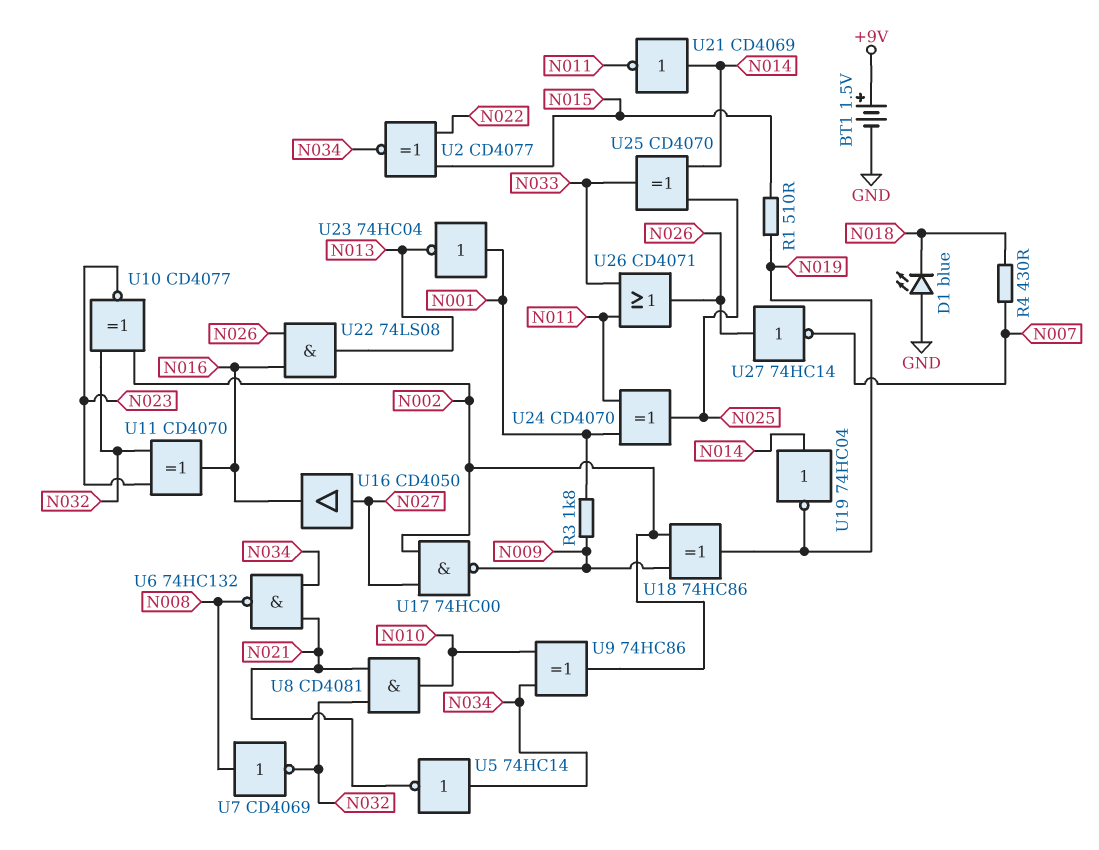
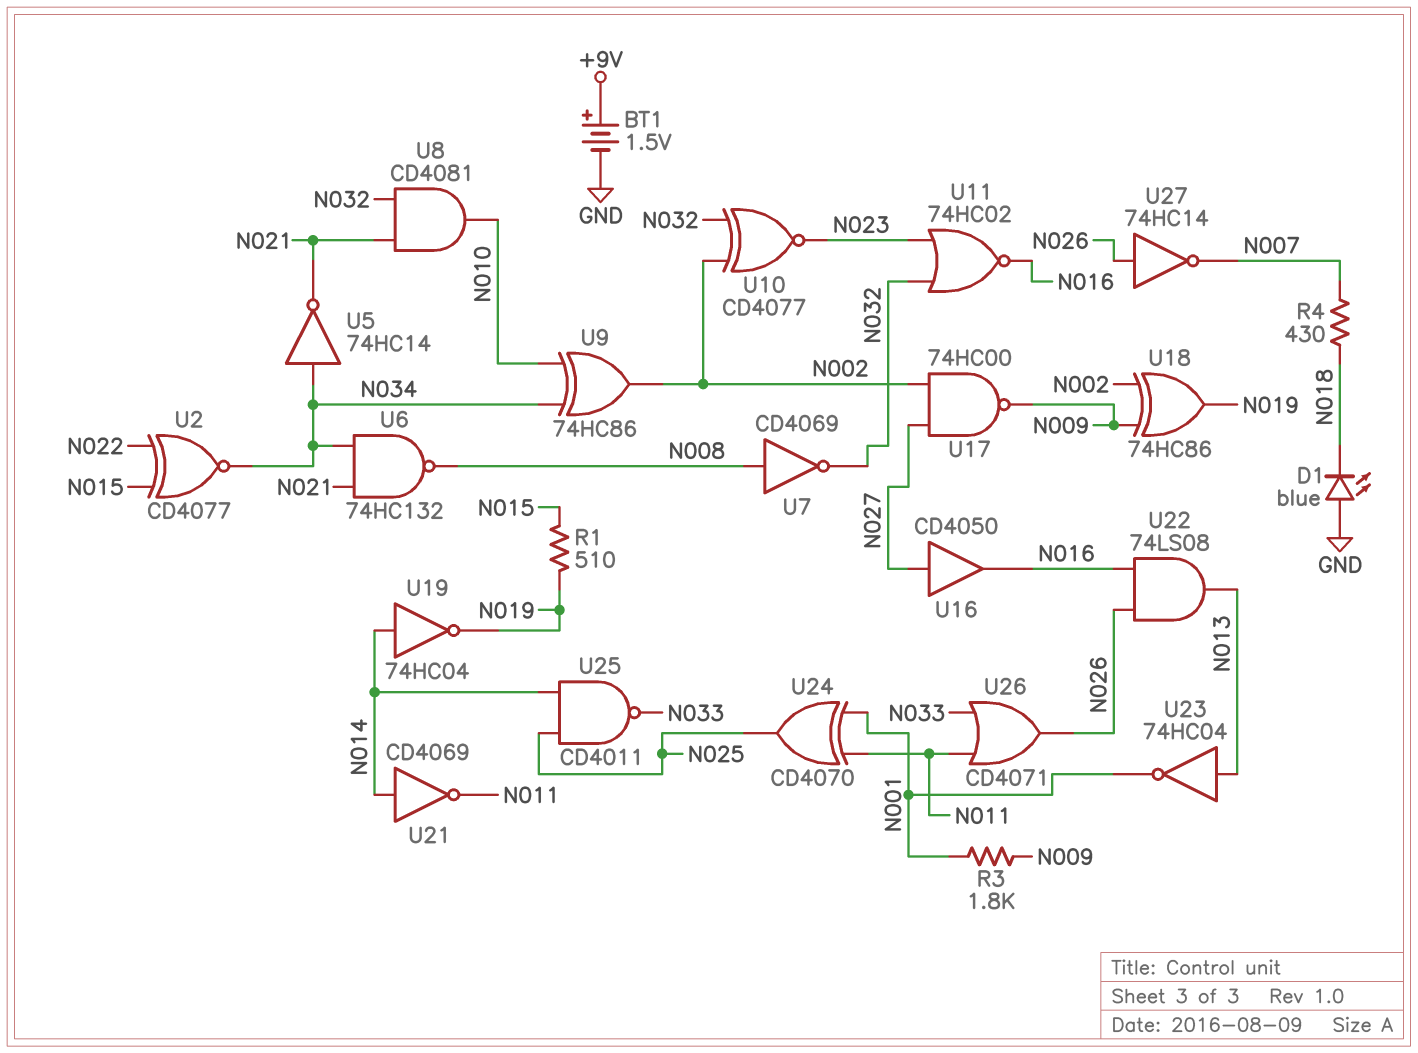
U11: XOR CD4070 (in N023, in N032, out N016) -> NOR 74HC02 (in N023, in N032, out N016)
U23: NOT 74HC04 (in N001, out N013) -> NOT 74HC04 (in N013, out N001)
U25: XOR CD4070 (in N014, in N025, out N033) -> NAND CD4011 (in N014, in N025, out N033)

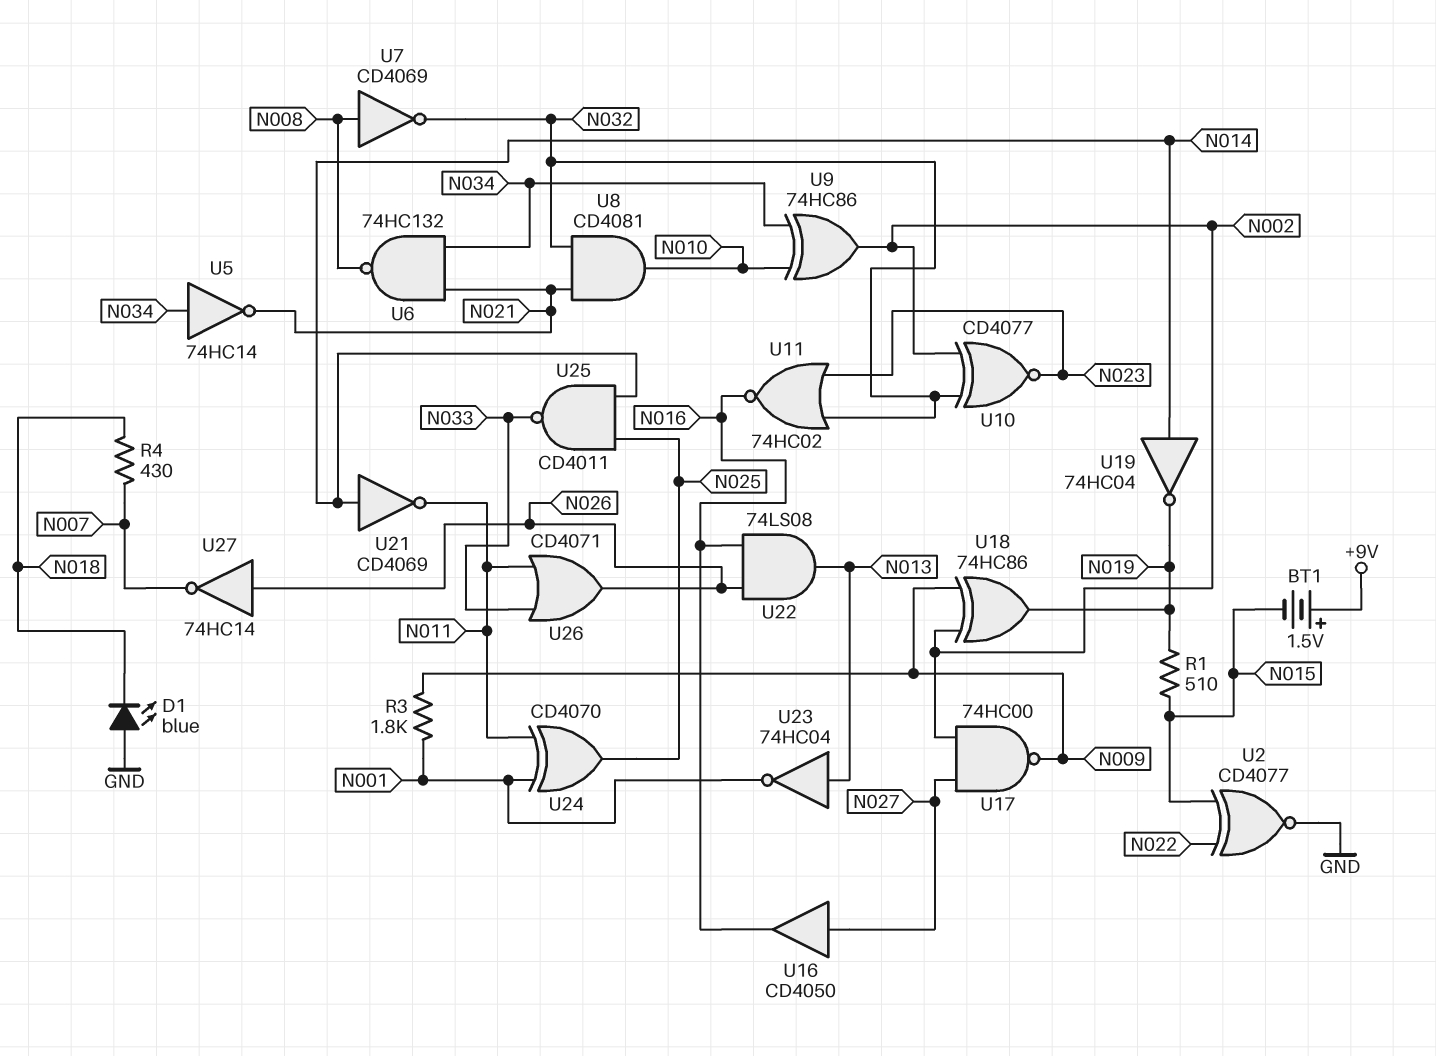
BT1: 1.5V (plus +9V, minus GND) -> 1.5V (plus +9V, minus N015)
U2: XNOR CD4077 (in N015, in N022, out N034) -> XNOR CD4077 (in N015, in N022, out GND)

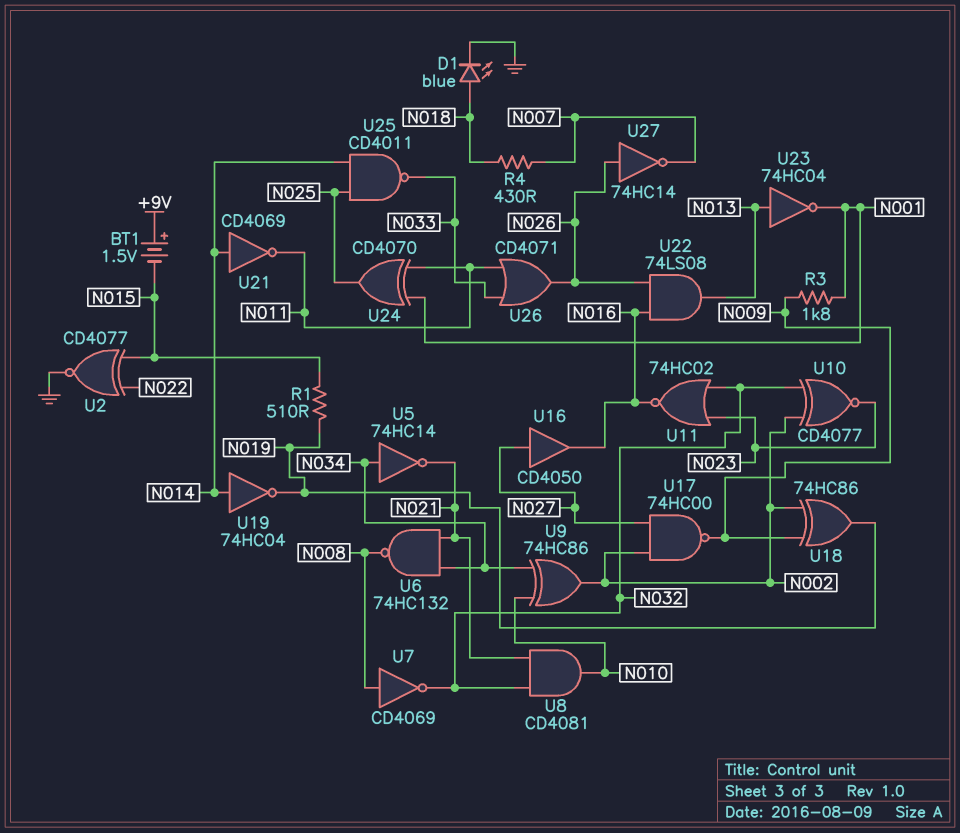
D1: LED blue (A GND, K N018) -> LED blue (A N018, K GND)

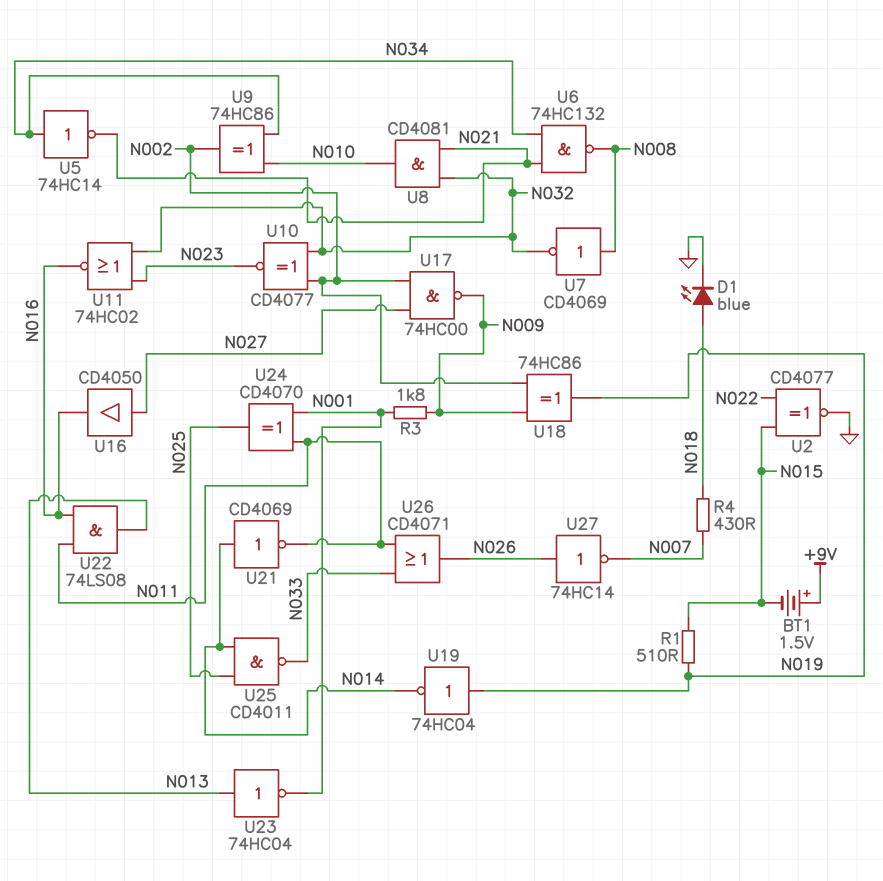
U19: NOT 74HC04 (in N014, out N019) -> NOT 74HC04 (in N019, out N014)
U22: AND 74LS08 (in N016, in N026, out N013) -> AND 74LS08 (in N011, in N016, out N013)

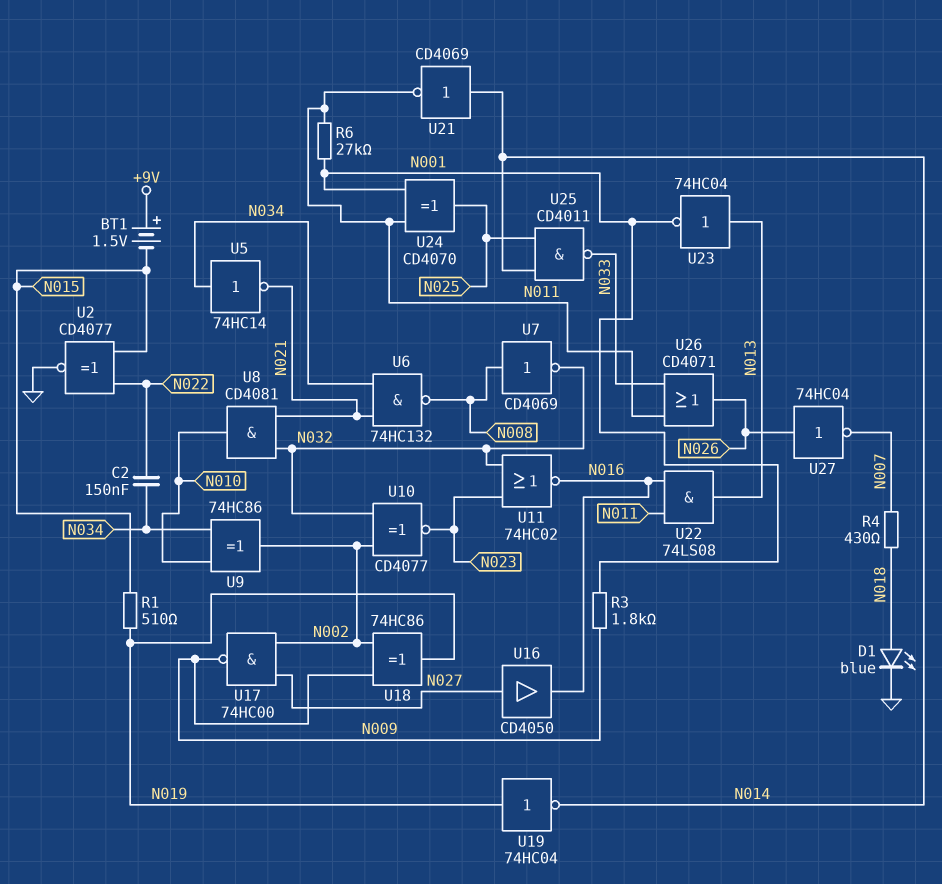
C2: none -> 150nF (N022, N034)
R6: none -> 27k (N001, N011)
U27: NOT 74HC14 (in N026, out N007) -> NOT 74HC04 (in N026, out N007)

